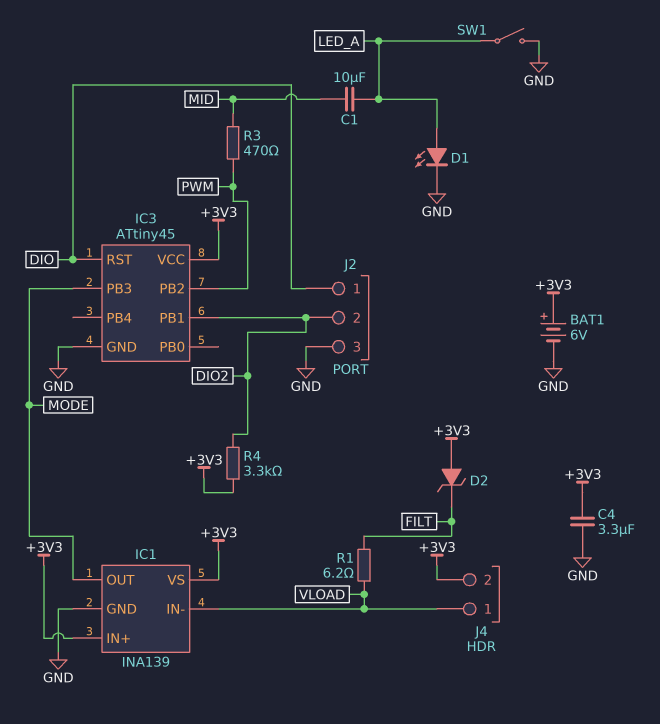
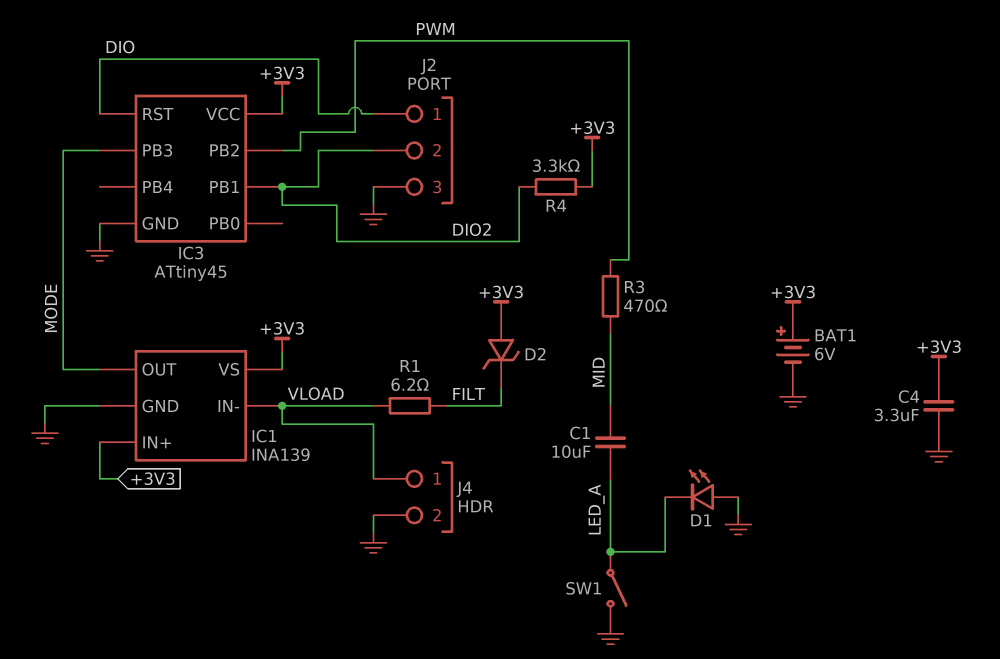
D1: LED (A LED_A, K GND) -> LED (A GND, K LED_A)
J4 pin 2: +3V3 -> GND

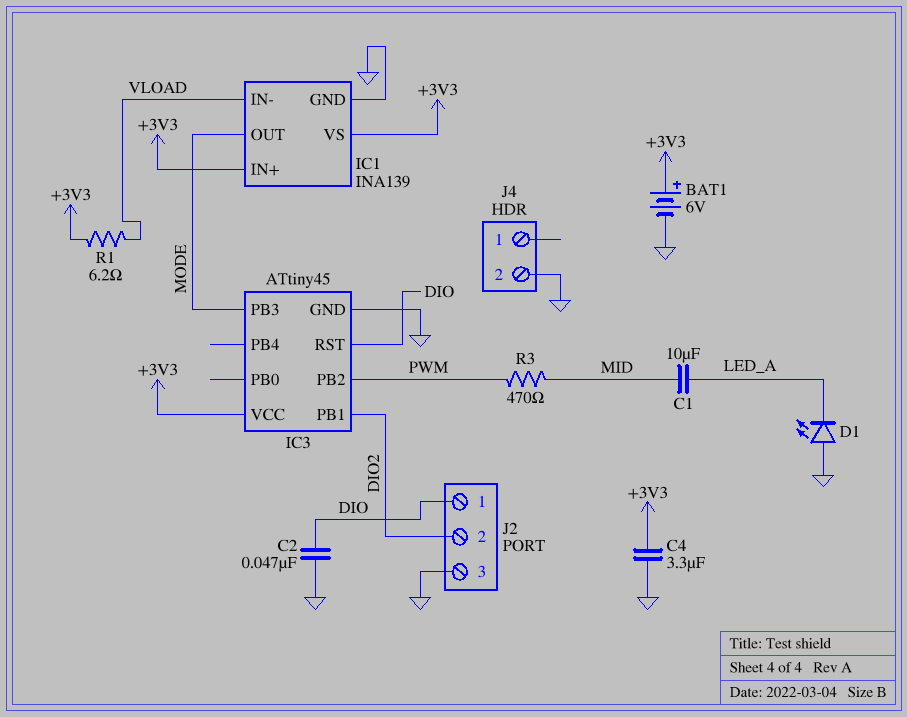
C2: none -> 47nF (DIO, GND)
D2: zener (A +3V3, K FILT) -> none
J4 pin 1: VLOAD -> none
R1: 6.2 (FILT, VLOAD) -> 6.2 (+3V3, VLOAD)
R4: 3.3k (+3V3, DIO2) -> none
SW1: switch (GND, LED_A) -> none

